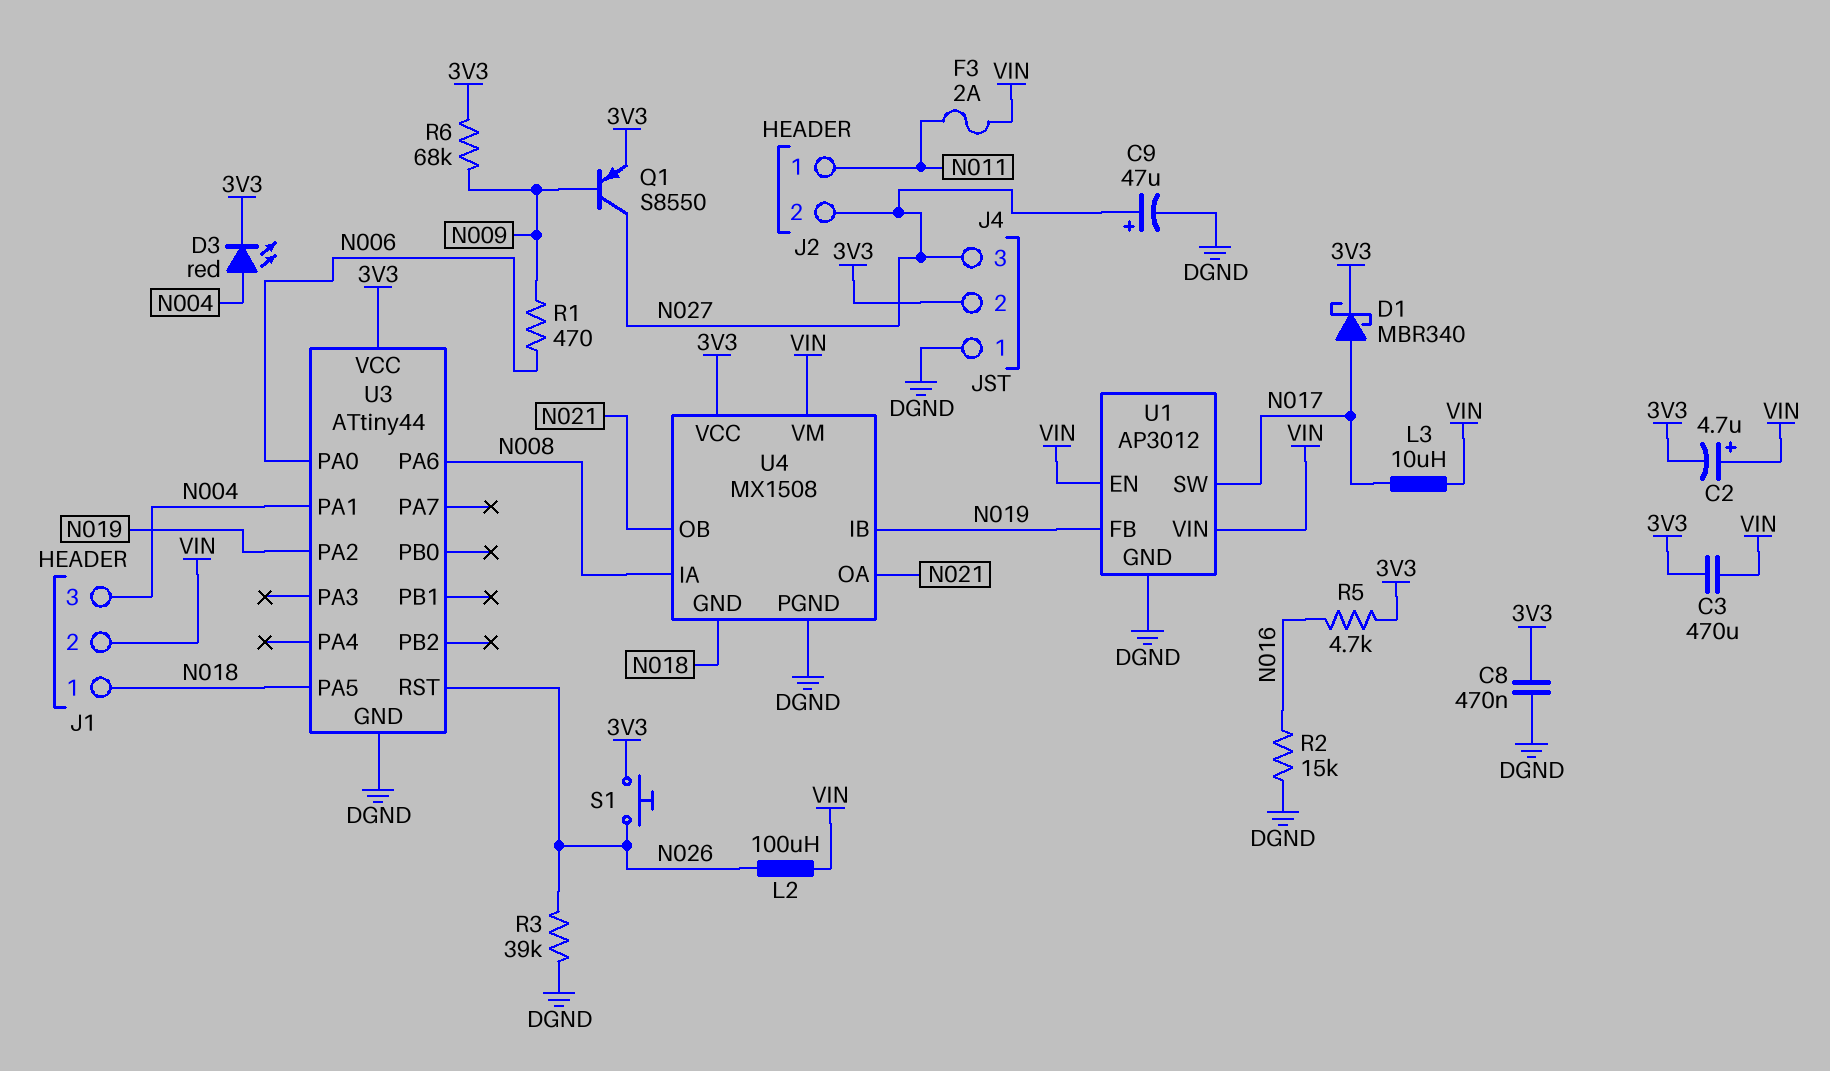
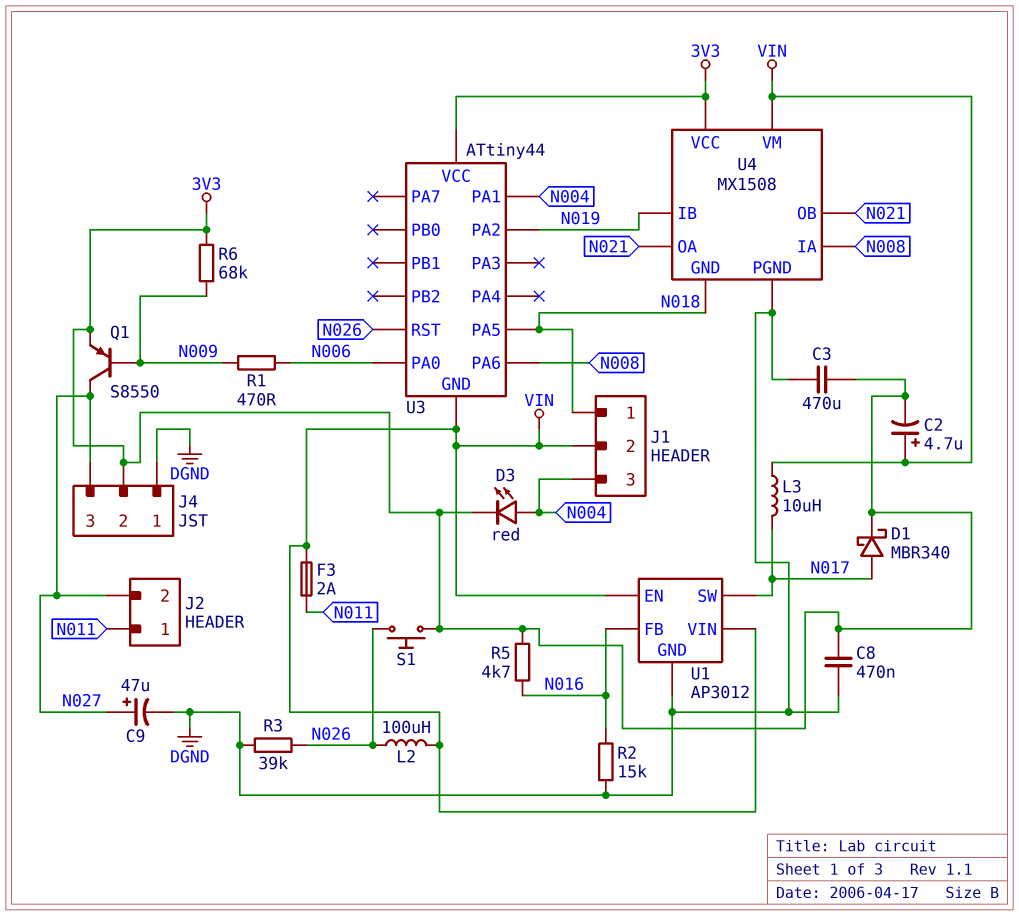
C3: 470uF (3V3, VIN) -> 470uF (3V3, DGND)
U1 pin FB: N019 -> N016
U3 pin GND: DGND -> VIN

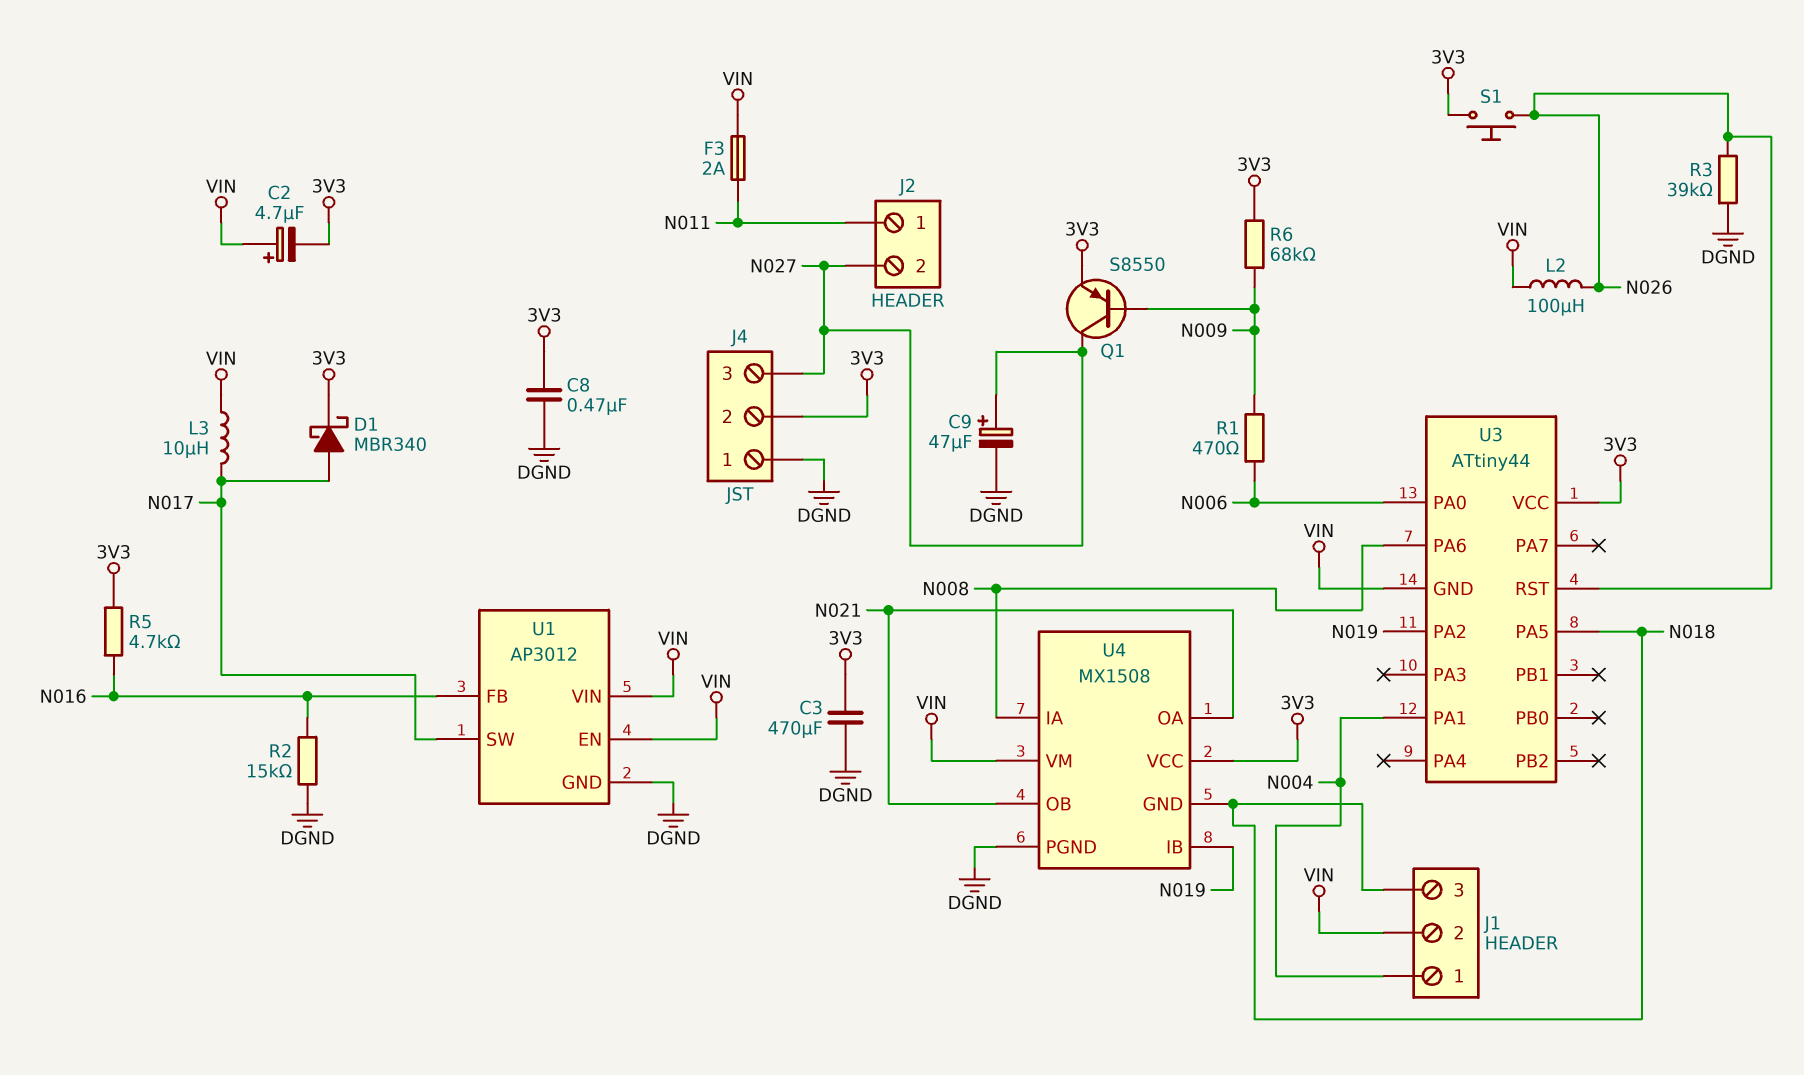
D3: LED red (A N004, K 3V3) -> none
J1 pin 1: N018 -> N004
J1 pin 3: N004 -> N018

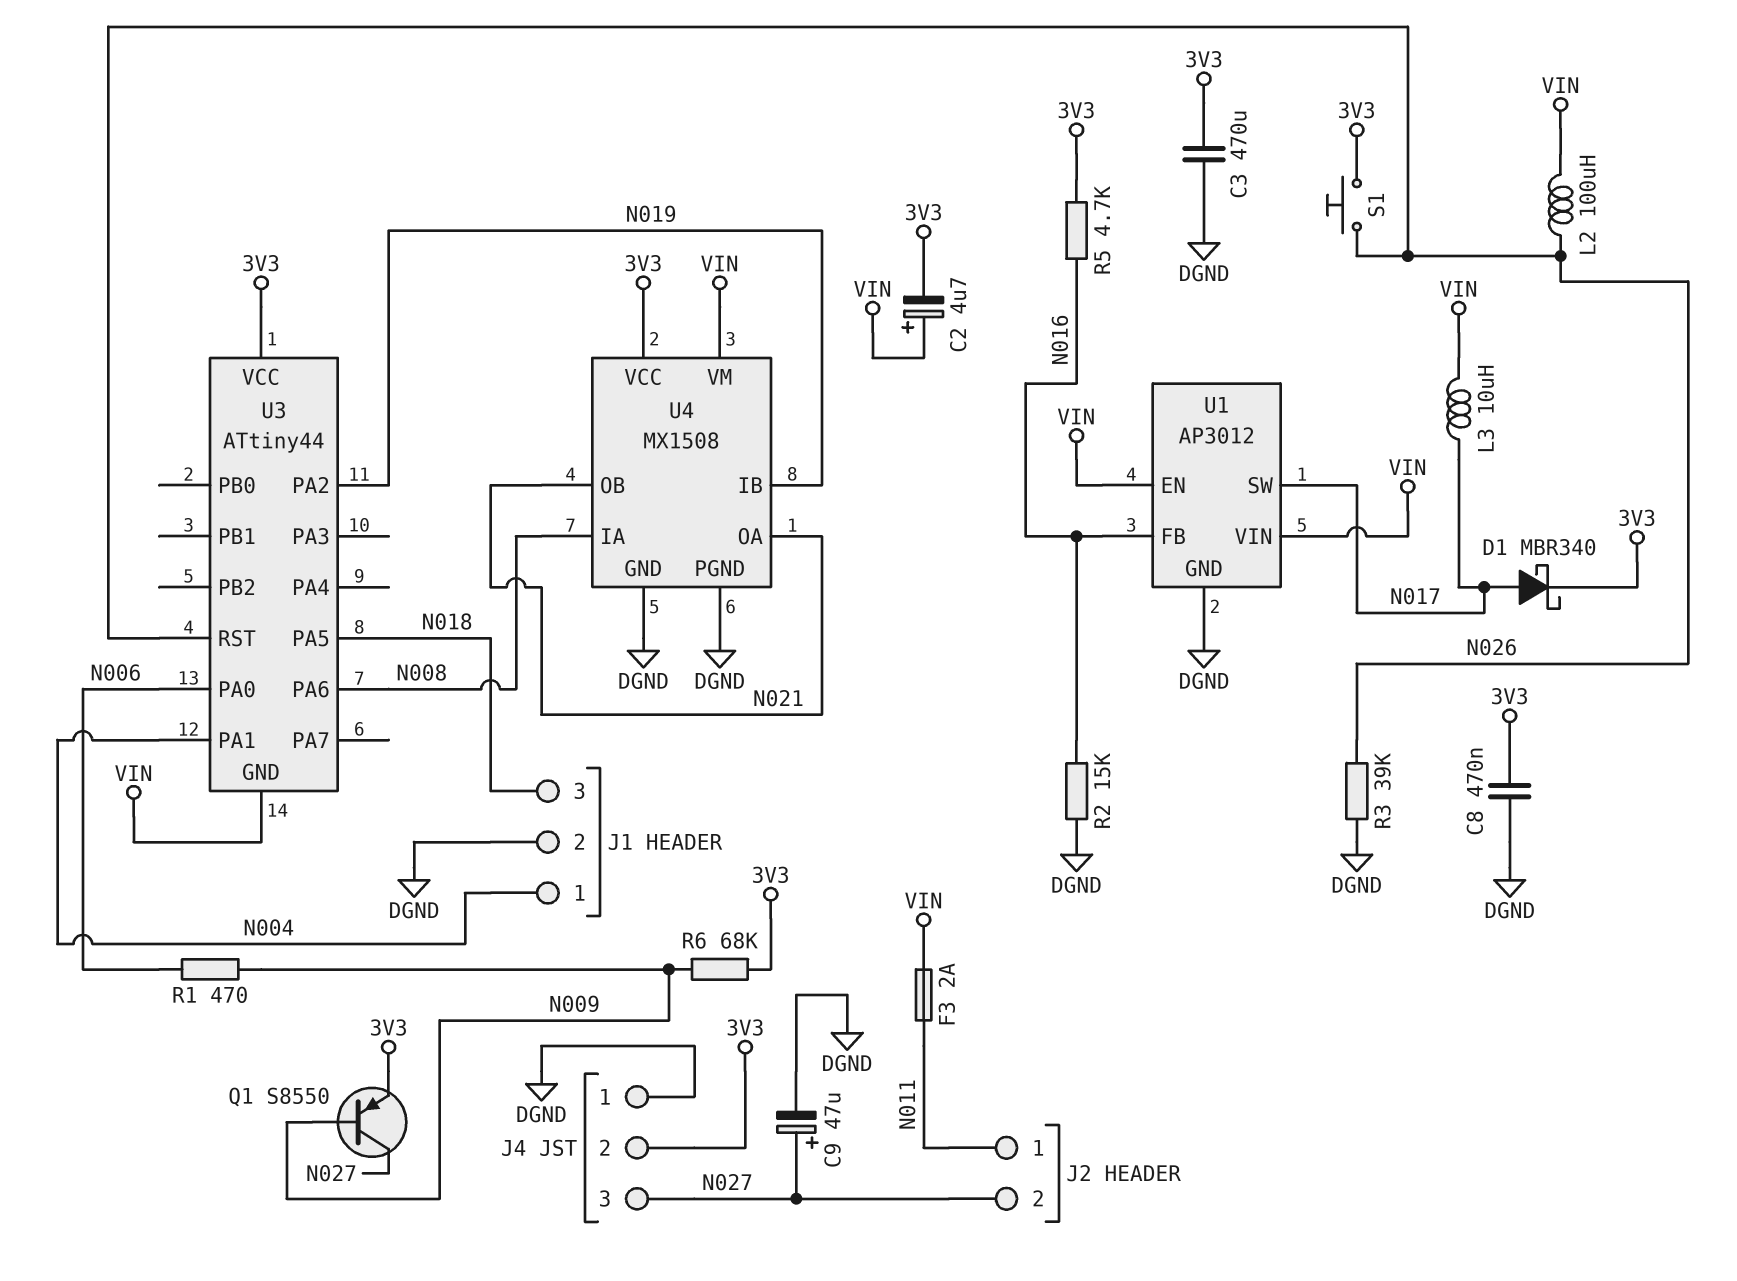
J1 pin 2: VIN -> DGND
U4 pin GND: N018 -> DGND

